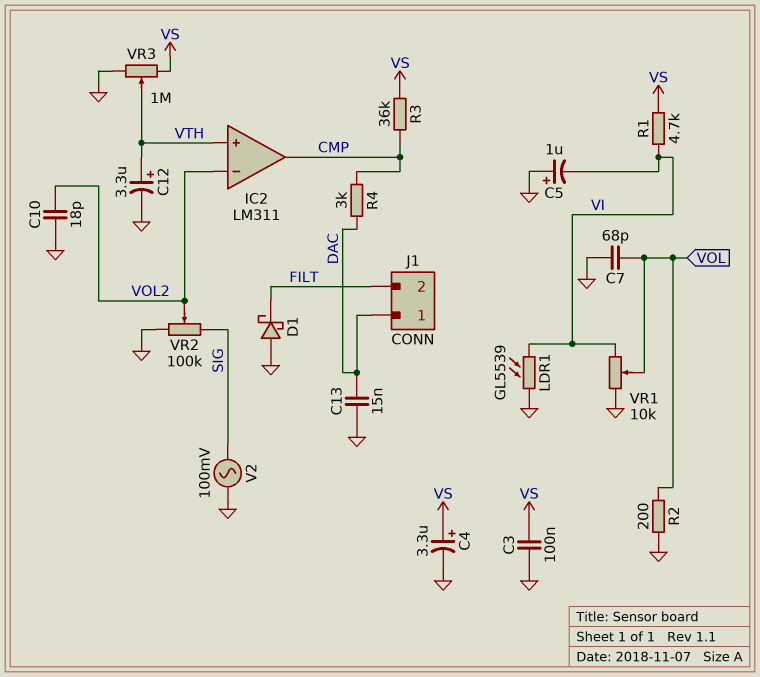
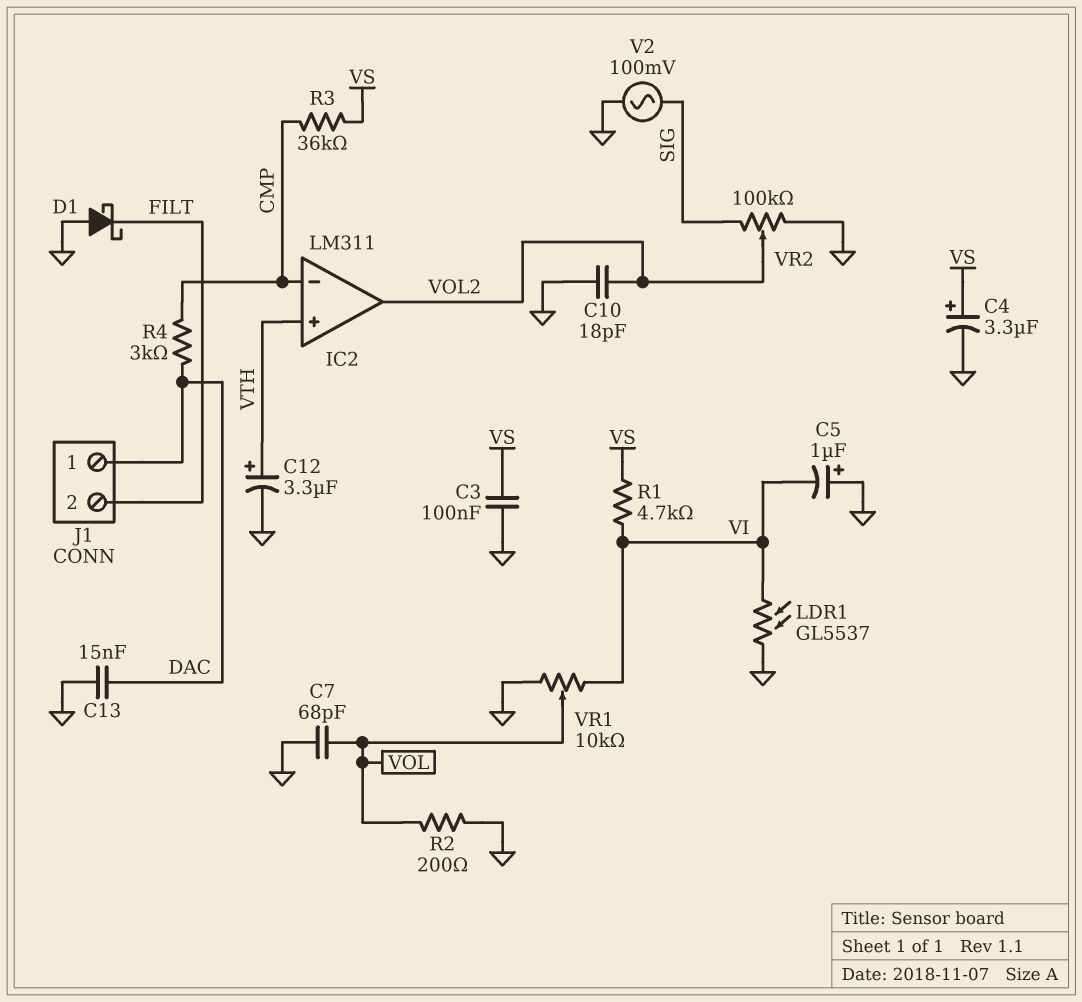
IC2 pin in-: VOL2 -> CMP
IC2 pin out: CMP -> VOL2
LDR1: GL5539 (GND, VI) -> GL5537 (GND, VI)
VR3: 1M (GND, VS, wiper VTH) -> none

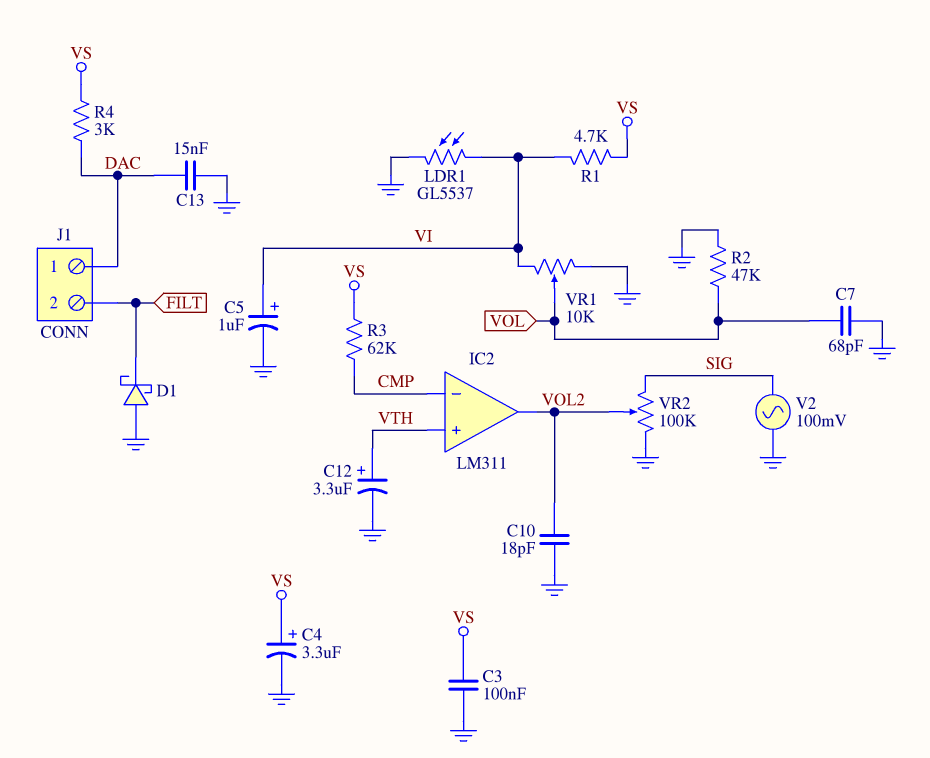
C5: 1uF (plus GND, minus VI) -> 1uF (plus VI, minus GND)
R2: 200 (GND, VOL) -> 47k (GND, VOL)
R3: 36k (CMP, VS) -> 62k (CMP, VS)
R4: 3k (CMP, DAC) -> 3k (DAC, VS)

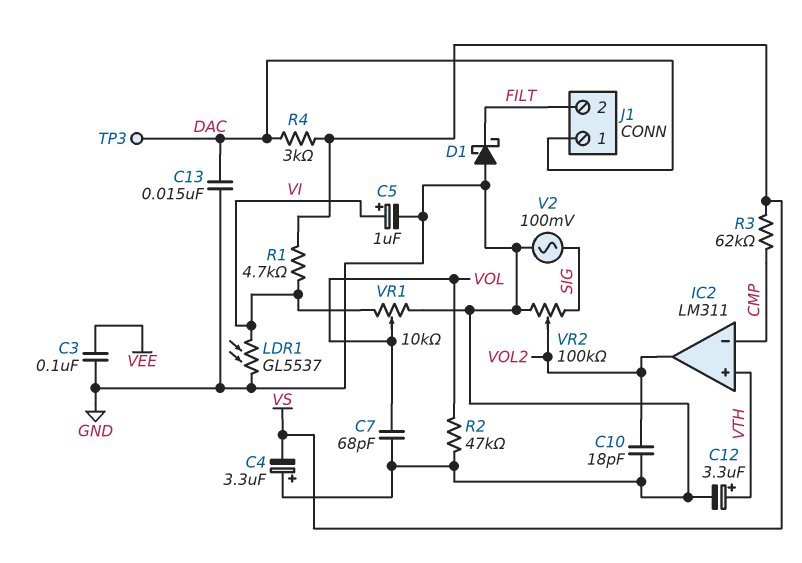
C3: 100nF (GND, VS) -> 100nF (GND, VEE)
C4: 3.3uF (plus VS, minus GND) -> 3.3uF (plus GND, minus VS)
TP3: none -> test point (DAC)

